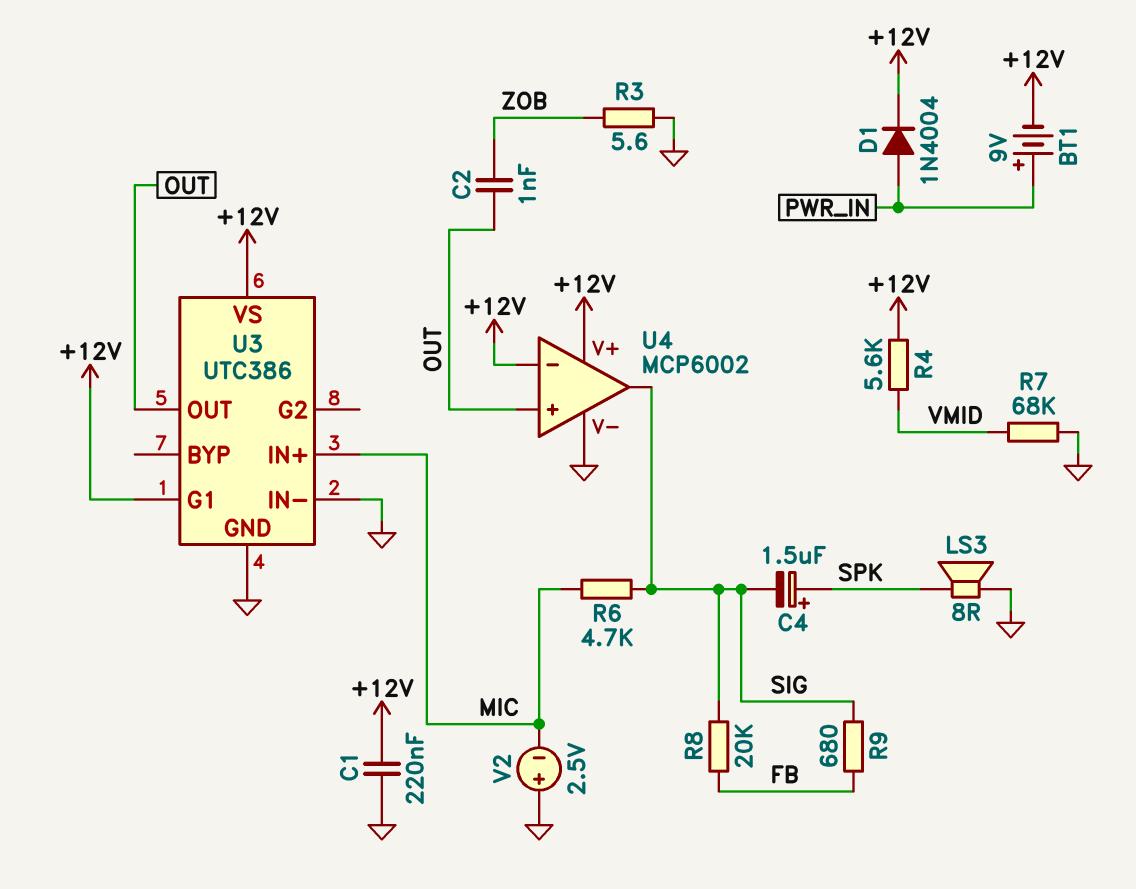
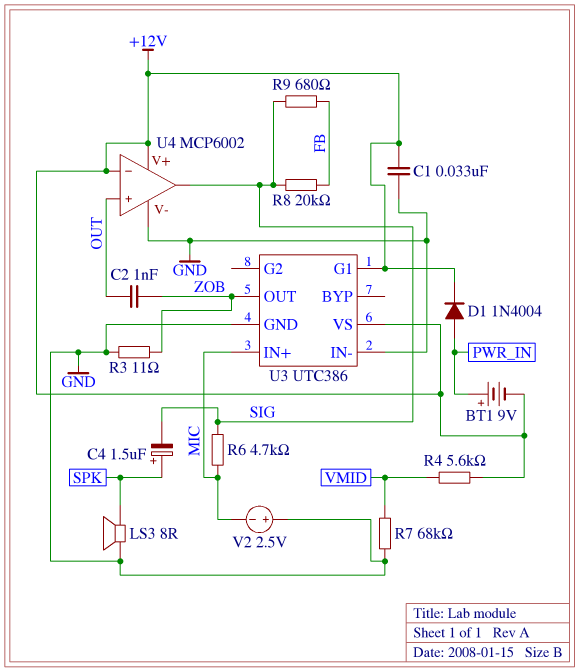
C1: 220nF (+12V, GND) -> 33nF (+12V, GND)
R3: 5.6 (GND, ZOB) -> 11 (GND, ZOB)
U3 pin OUT: OUT -> ZOB

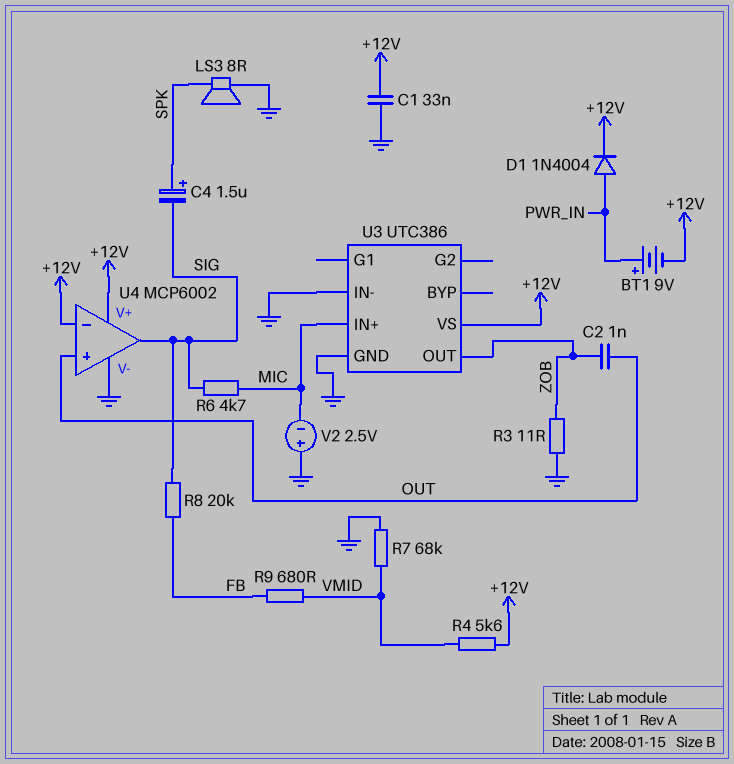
R9: 680 (FB, SIG) -> 680 (FB, VMID)
U3 pin G1: +12V -> none

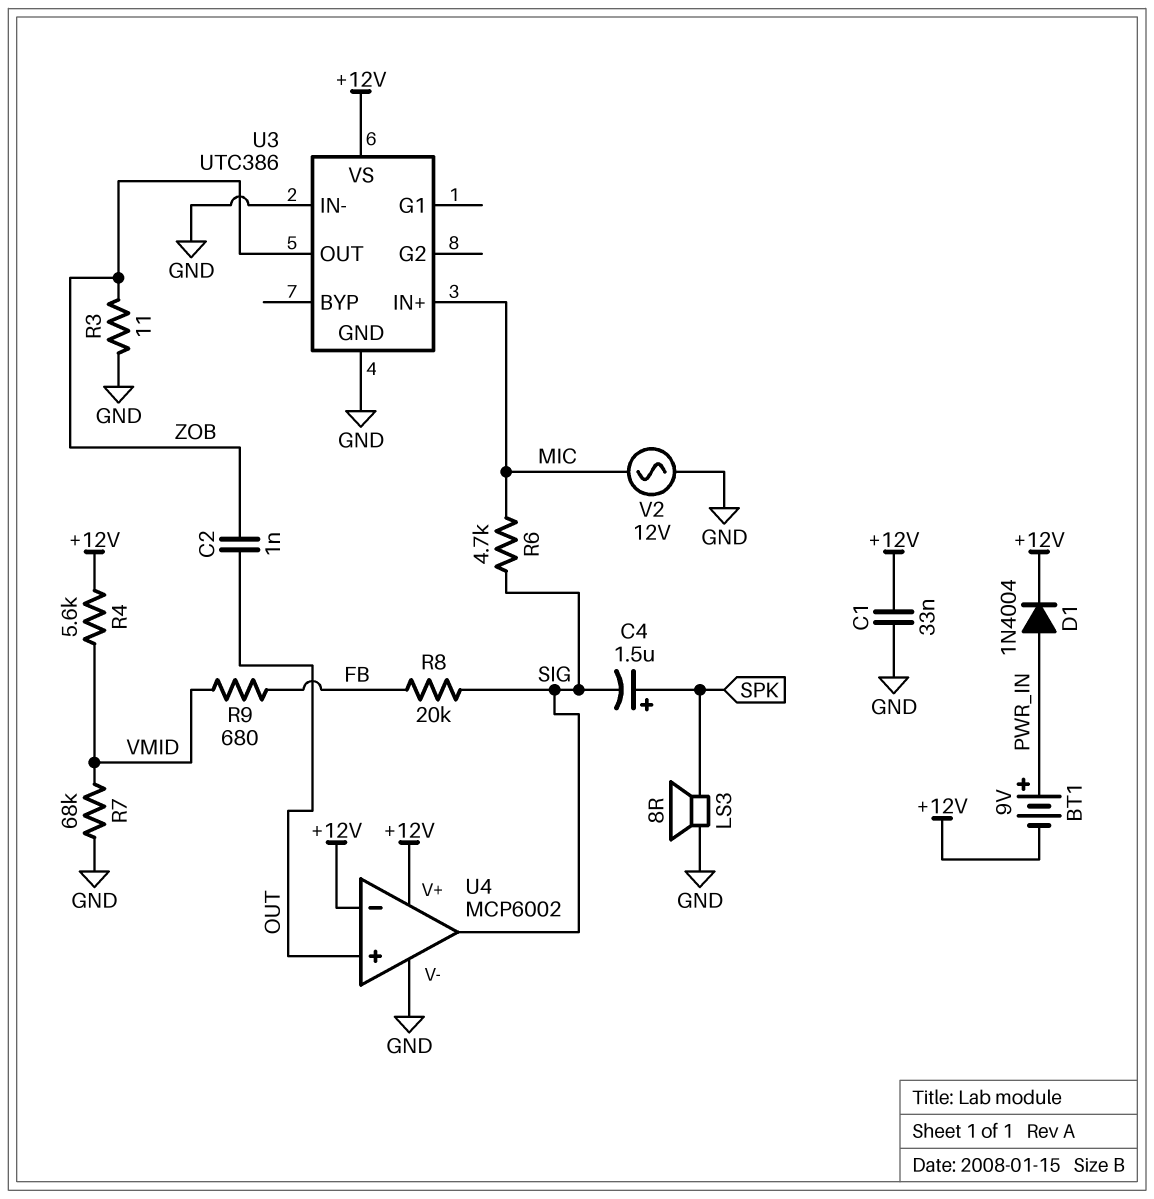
V2: 2.5V (plus GND, minus MIC) -> AC 12V (GND, MIC)

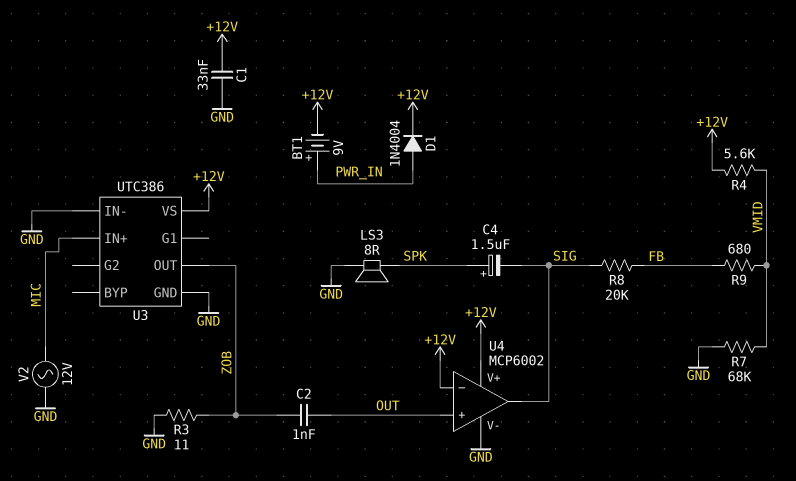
R6: 4.7k (MIC, SIG) -> none

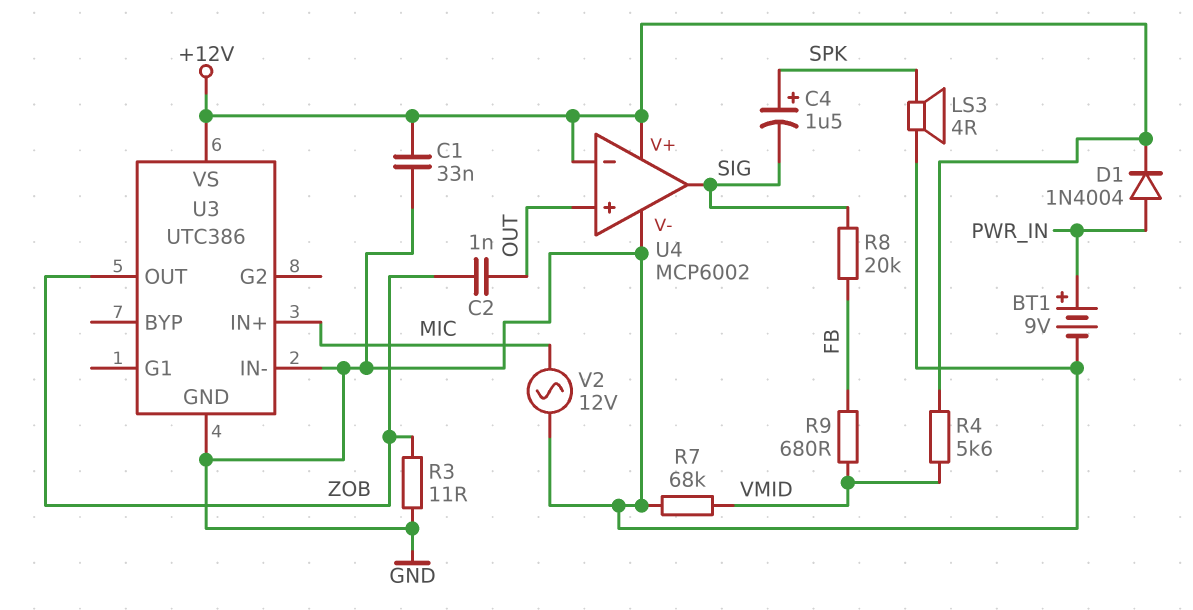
BT1: 9V (plus PWR_IN, minus +12V) -> 9V (plus PWR_IN, minus GND)
LS3: speaker 8R (GND, SPK) -> speaker 4R (GND, SPK)

